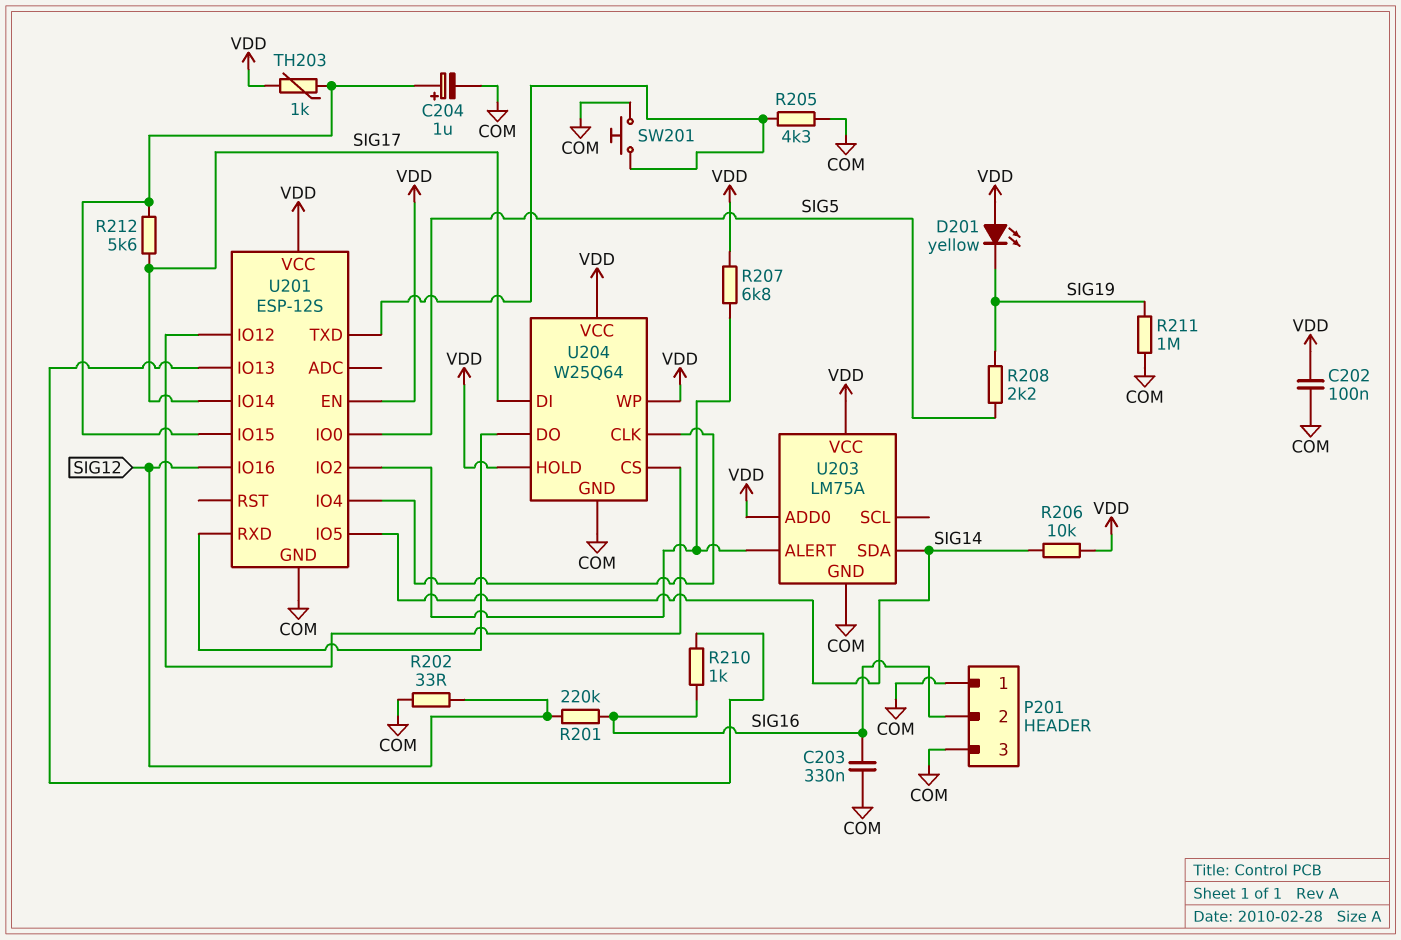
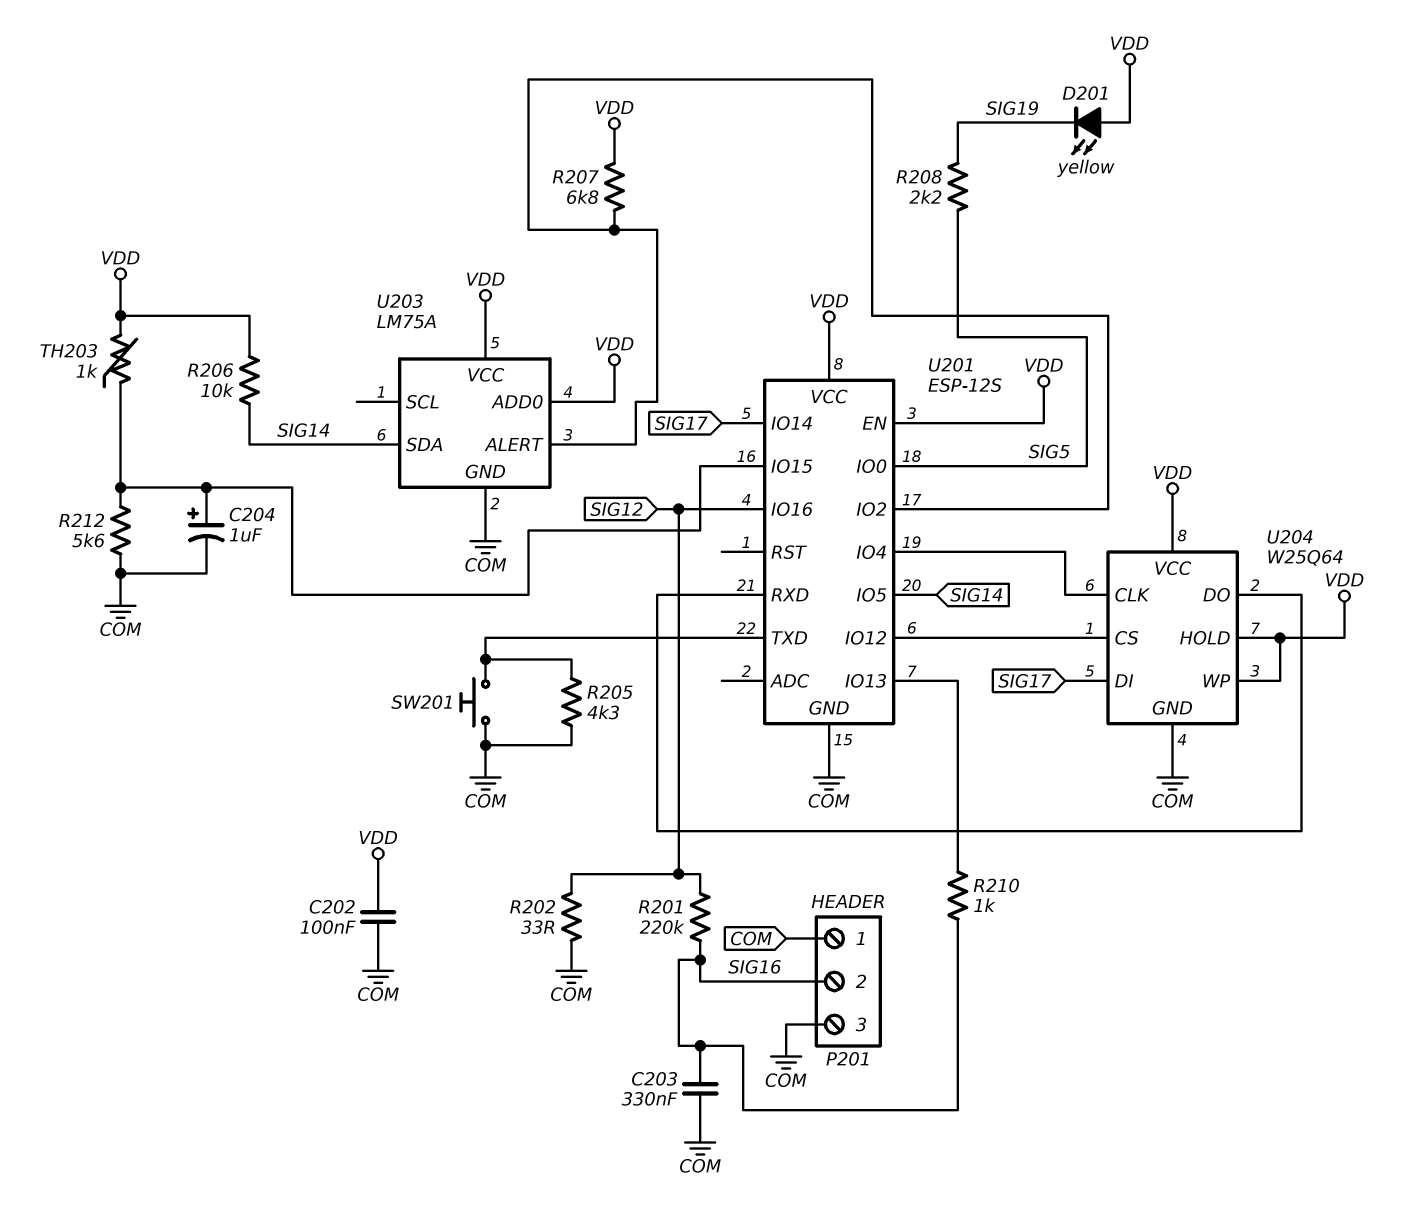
R211: 1M (COM, SIG19) -> none
R212: 5.6k (SIG17, U201/IO15) -> 5.6k (COM, U201/IO15)

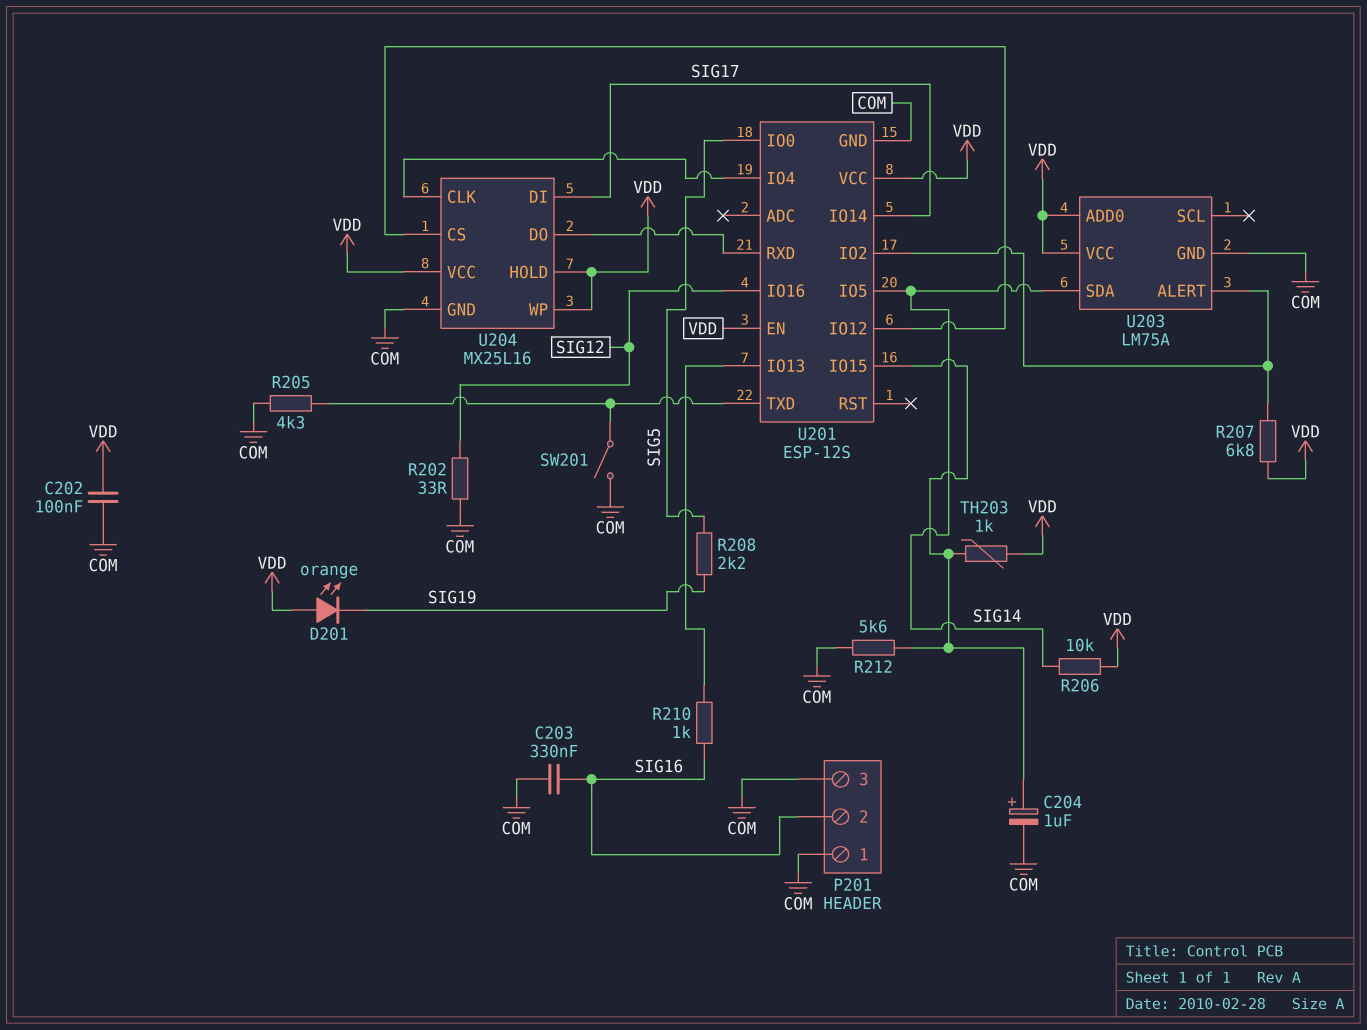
D201: LED yellow (A VDD, K SIG19) -> LED orange (A VDD, K SIG19)
R201: 220k (SIG12, SIG16) -> none
SW201: button (COM, U201/TXD) -> switch (COM, U201/TXD)
U204: W25Q64 -> MX25L16

